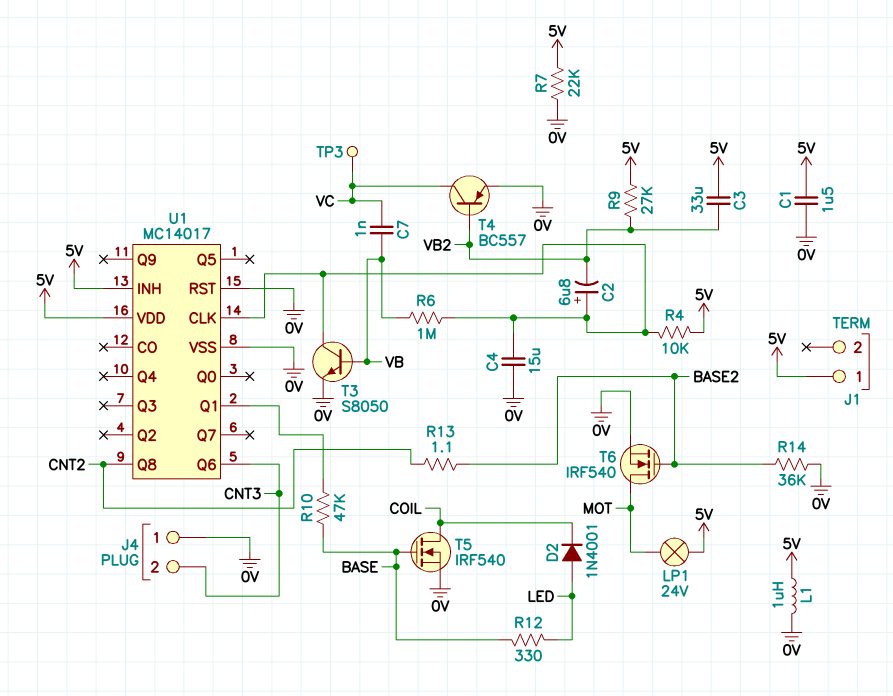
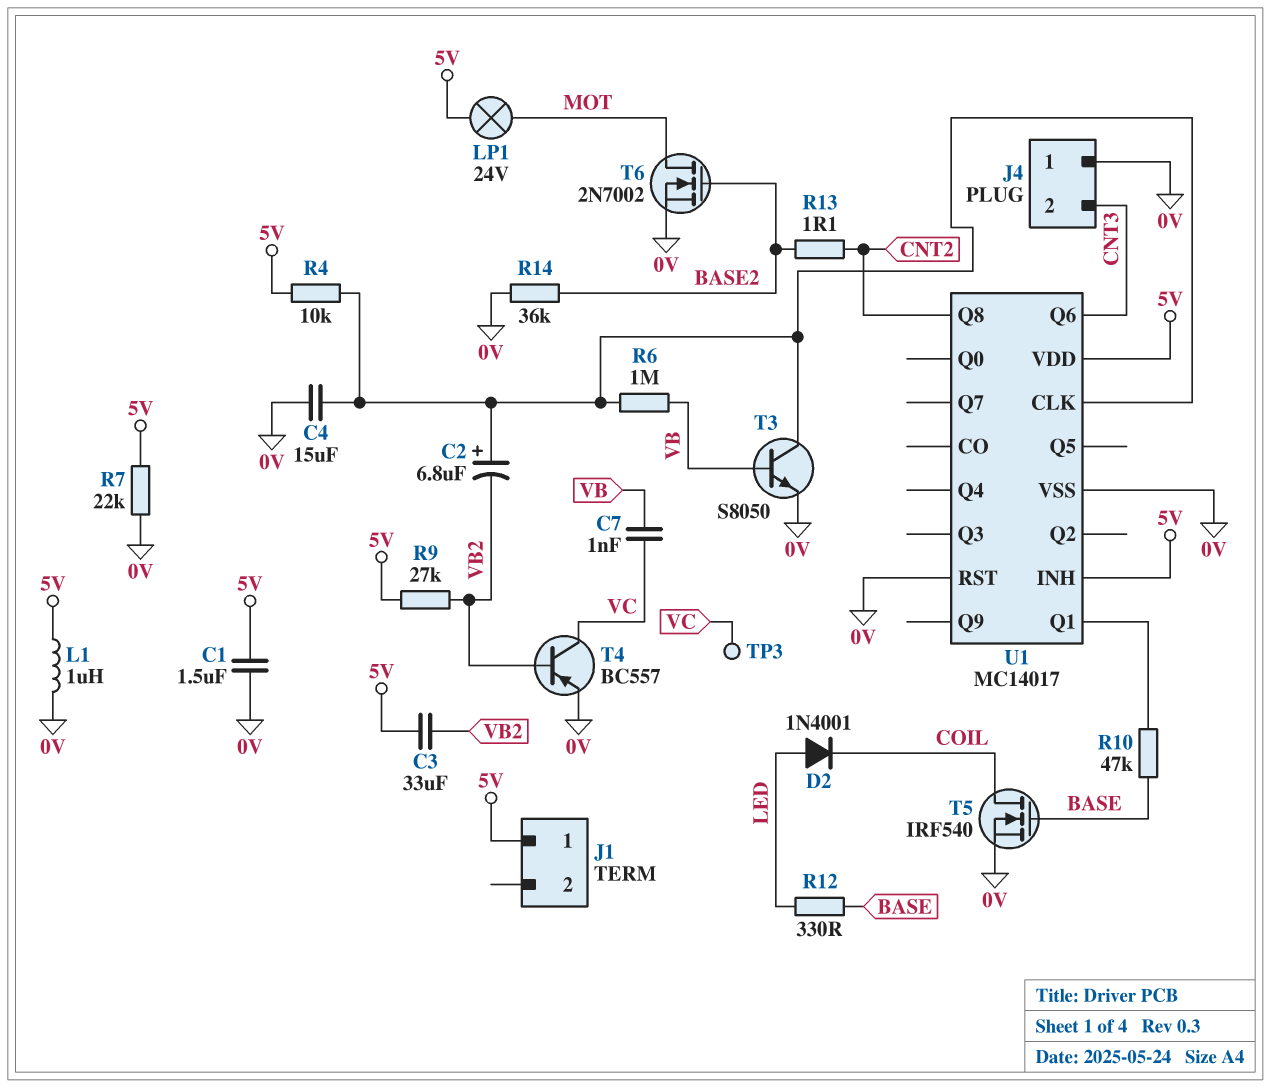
T6: NMOS IRF540 (G BASE2, D MOT, S 0V) -> NMOS 2N7002 (G BASE2, D MOT, S 0V)

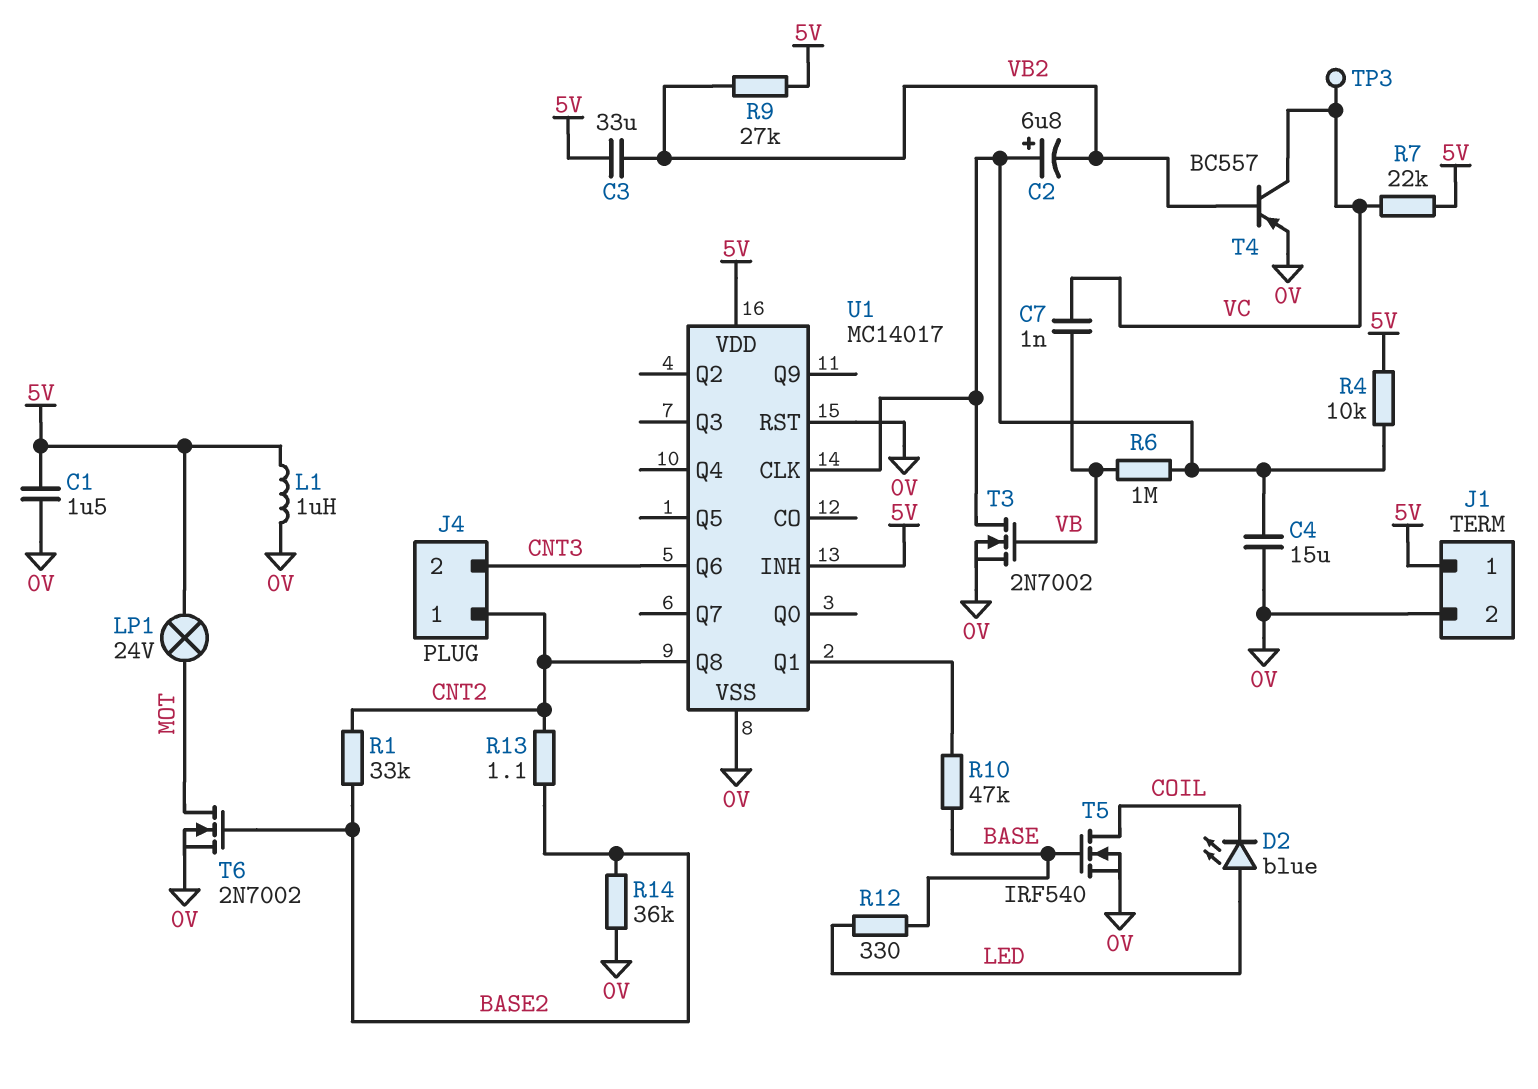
D2: diode 1N4001 (A LED, K COIL) -> LED blue (A LED, K COIL)
J1 pin 2: none -> 0V
J4 pin 1: 0V -> CNT2
R1: none -> 33k (BASE2, CNT2)
R7: 22k (0V, 5V) -> 22k (5V, VC)
T3: NPN S8050 (B VB, C U1/CLK, E 0V) -> NMOS 2N7002 (G VB, D U1/CLK, S 0V)

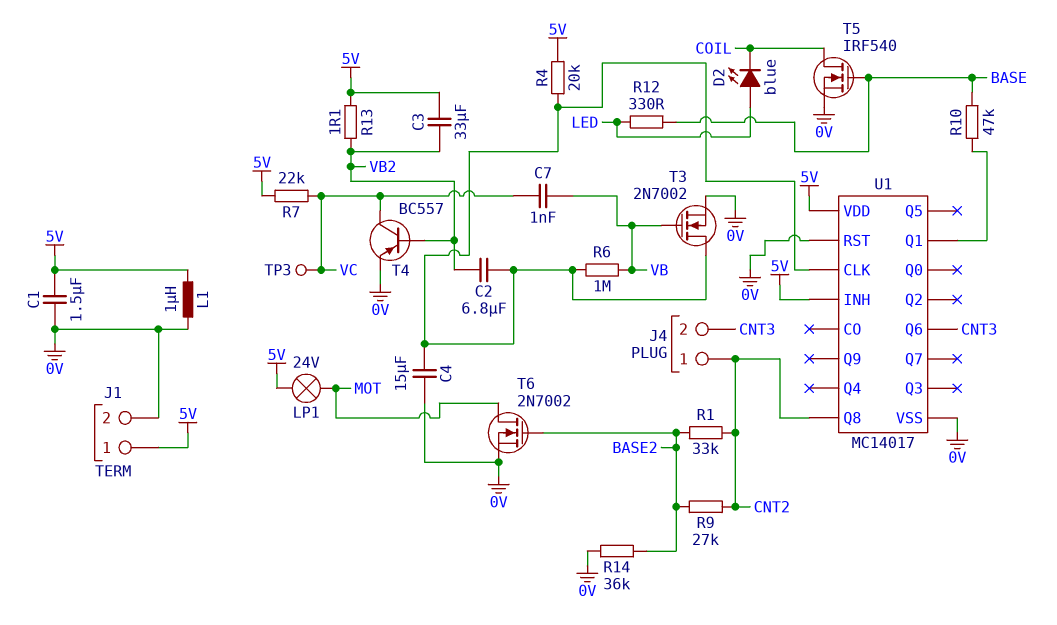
C2: 6.8uF (plus U1/CLK, minus VB2) -> 6.8uF (U1/CLK, VB2)
R4: 10k (5V, U1/CLK) -> 20k (5V, U1/CLK)
R9: 27k (5V, VB2) -> 27k (BASE2, CNT2)
R13: 1.1 (BASE2, CNT2) -> 1.1 (5V, VB2)

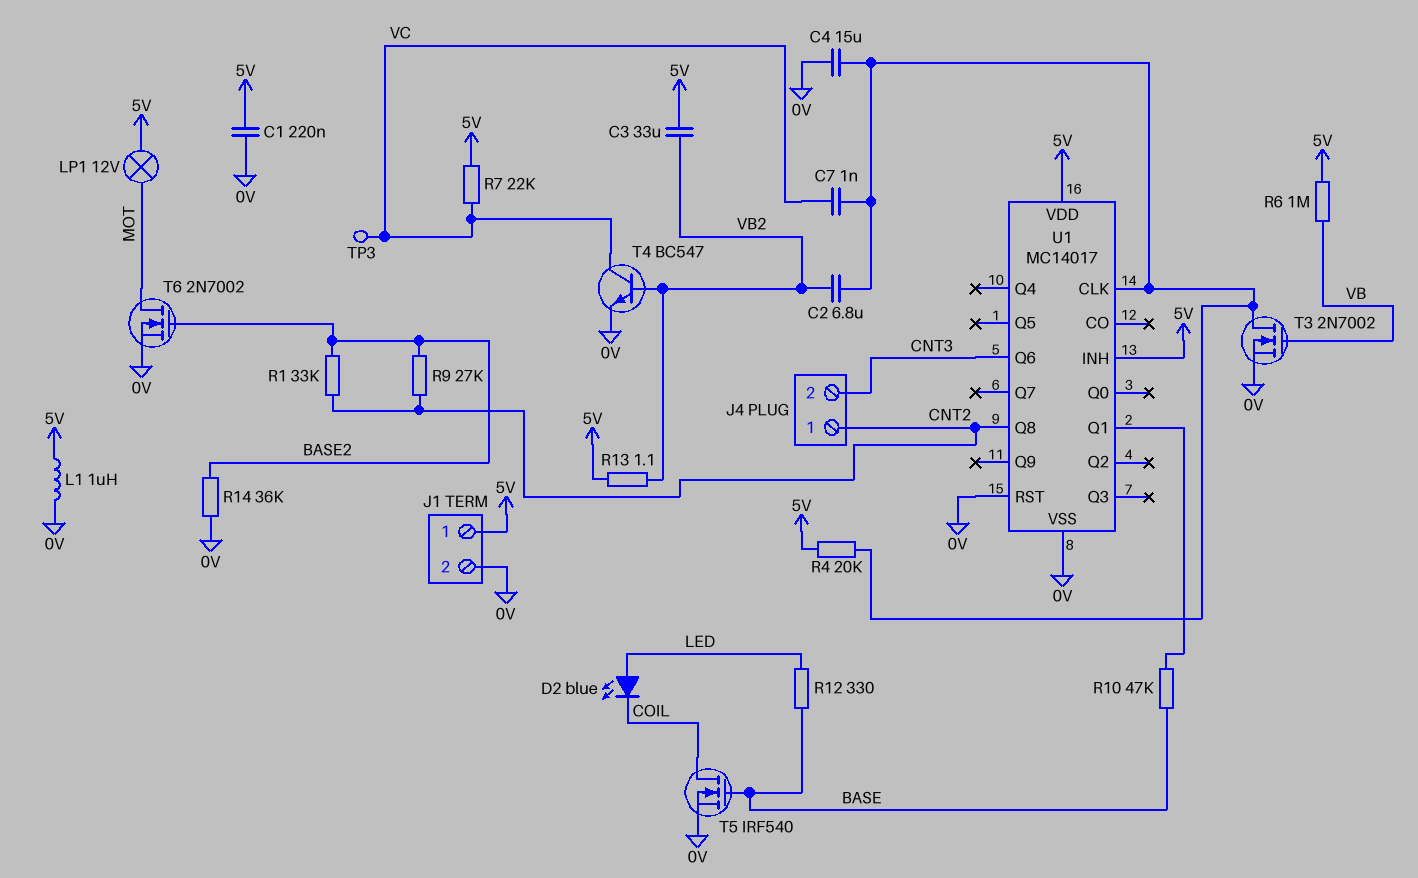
C1: 1.5uF (0V, 5V) -> 220nF (0V, 5V)
C7: 1nF (VB, VC) -> 1nF (U1/CLK, VC)
LP1: lamp 24V (5V, MOT) -> lamp 12V (5V, MOT)
R6: 1M (U1/CLK, VB) -> 1M (5V, VB)
T4: PNP BC557 (B VB2, C VC, E 0V) -> NPN BC547 (B VB2, C VC, E 0V)

